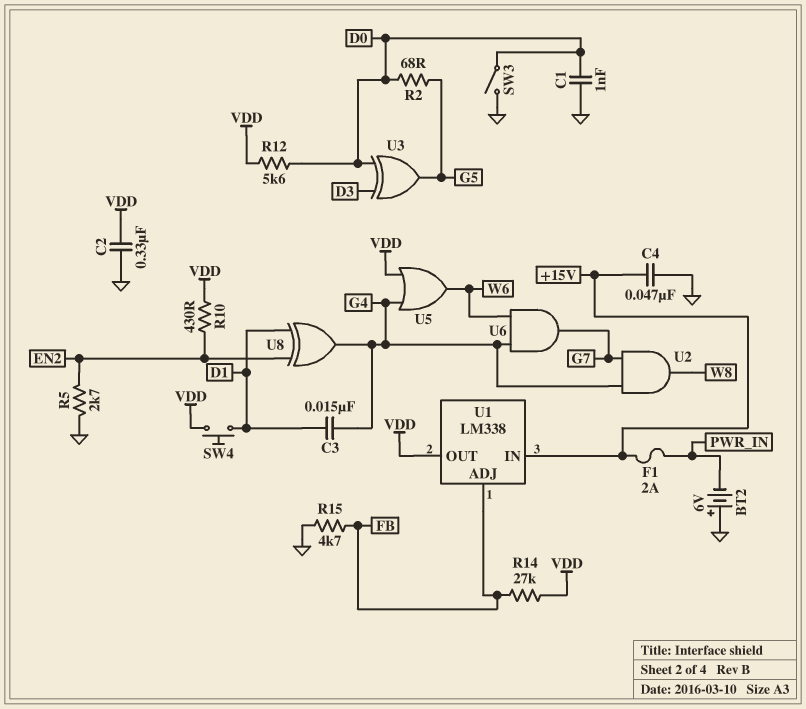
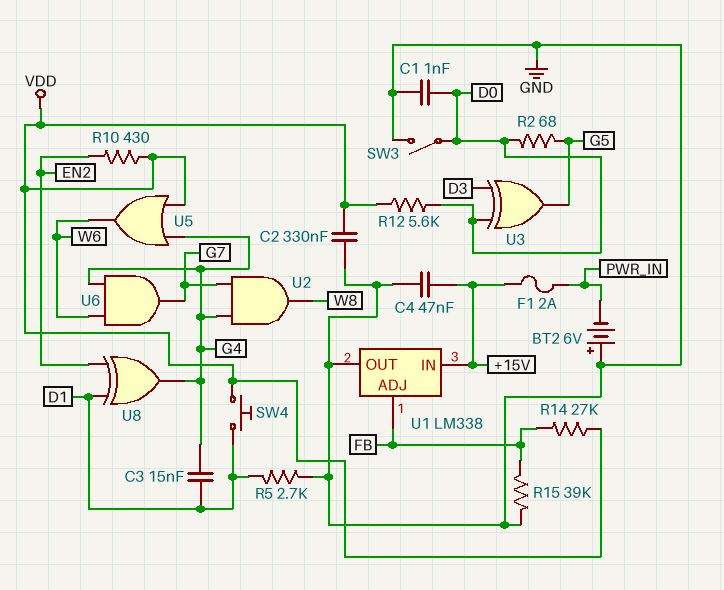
R5: 2.7k (EN2, GND) -> 2.7k (D1, GND)
R15: 4.7k (FB, GND) -> 39k (FB, GND)
U1 pin OUT: VDD -> GND

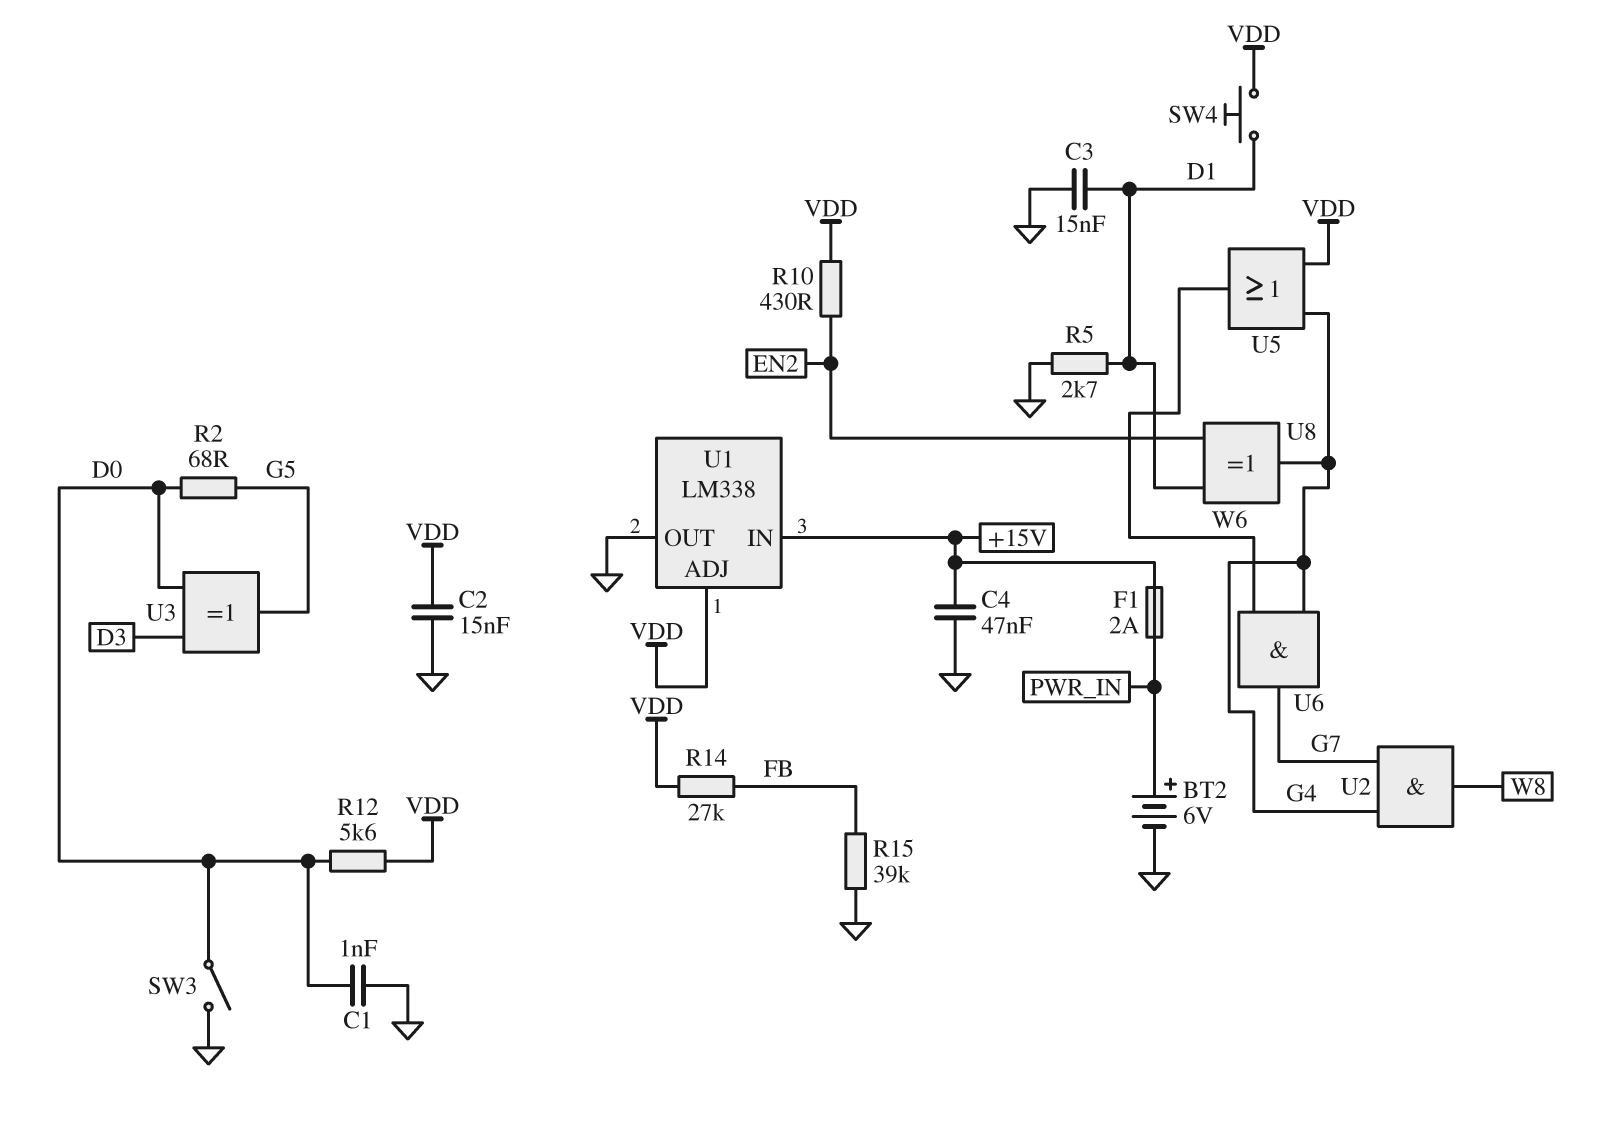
BT2: 6V (plus GND, minus PWR_IN) -> 6V (plus PWR_IN, minus GND)
C2: 330nF (GND, VDD) -> 15nF (GND, VDD)
C3: 15nF (D1, G4) -> 15nF (D1, GND)
U1 pin ADJ: FB -> VDD

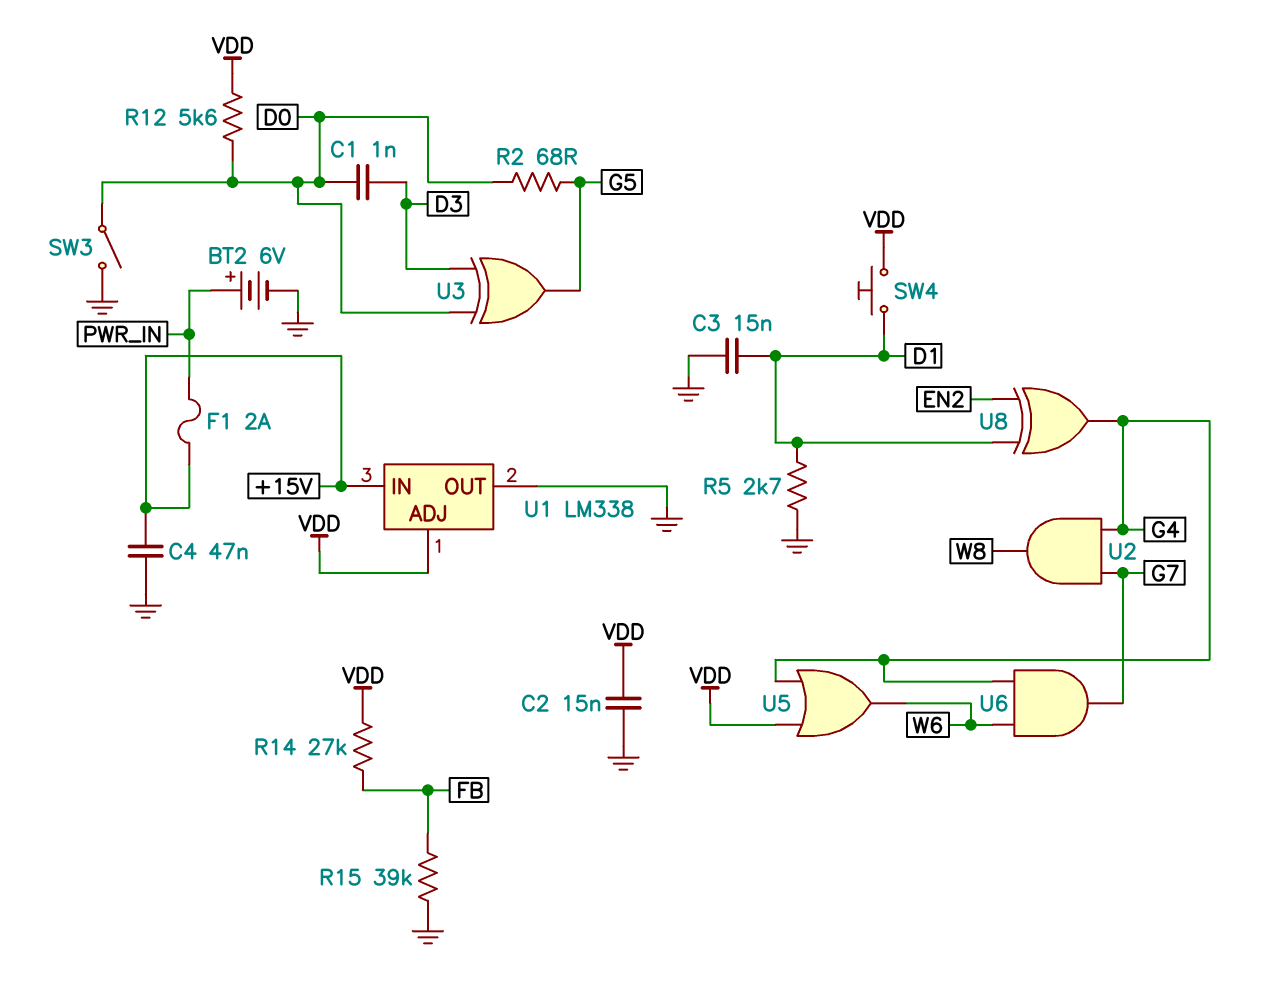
C1: 1nF (D0, GND) -> 1nF (D0, D3)
R10: 430 (EN2, VDD) -> none

